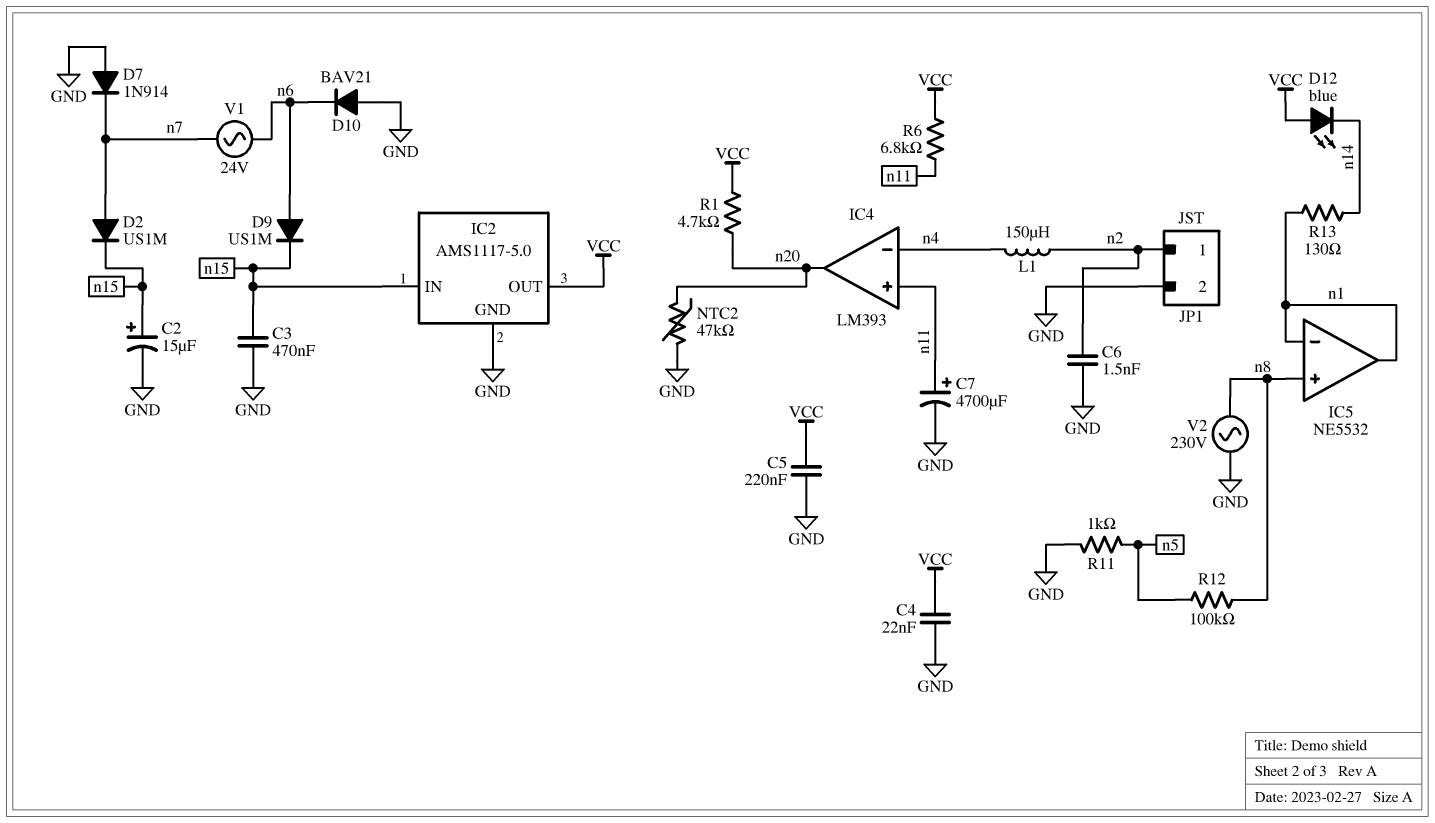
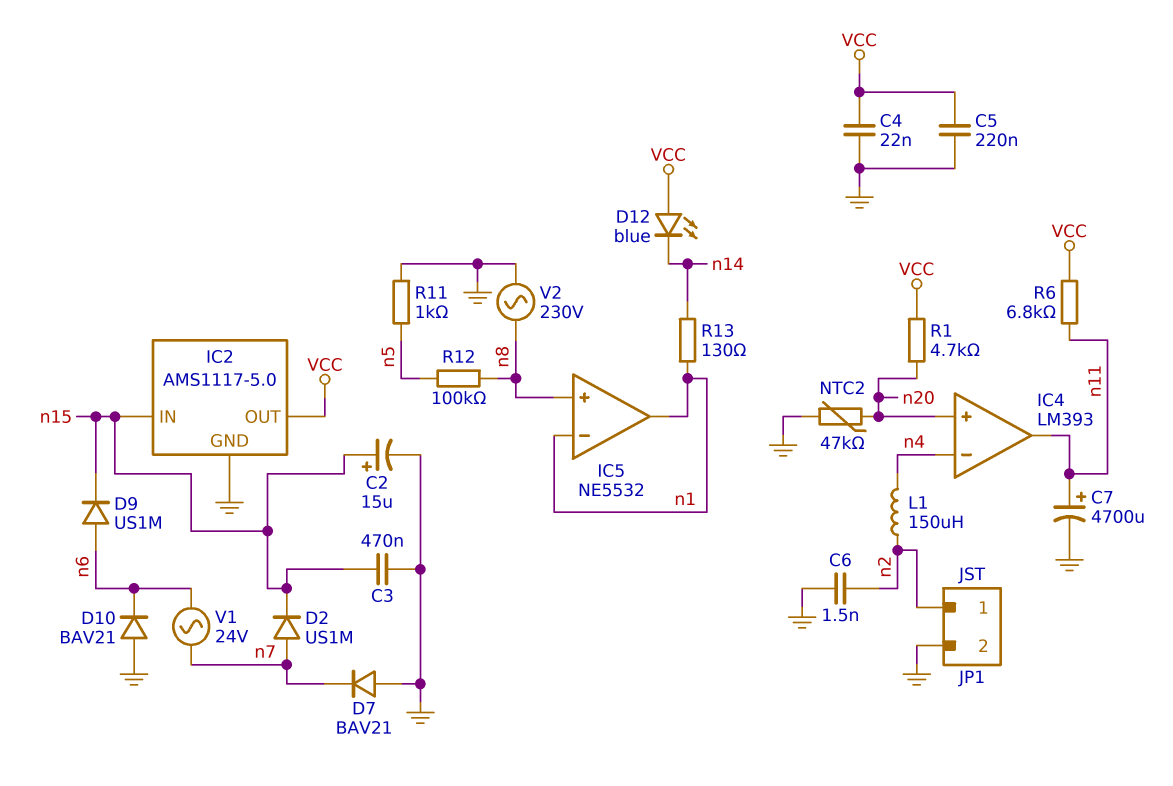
D7: diode 1N914 (A GND, K n7) -> diode BAV21 (A GND, K n7)
IC4 pin in+: n11 -> n20
IC4 pin out: n20 -> n11

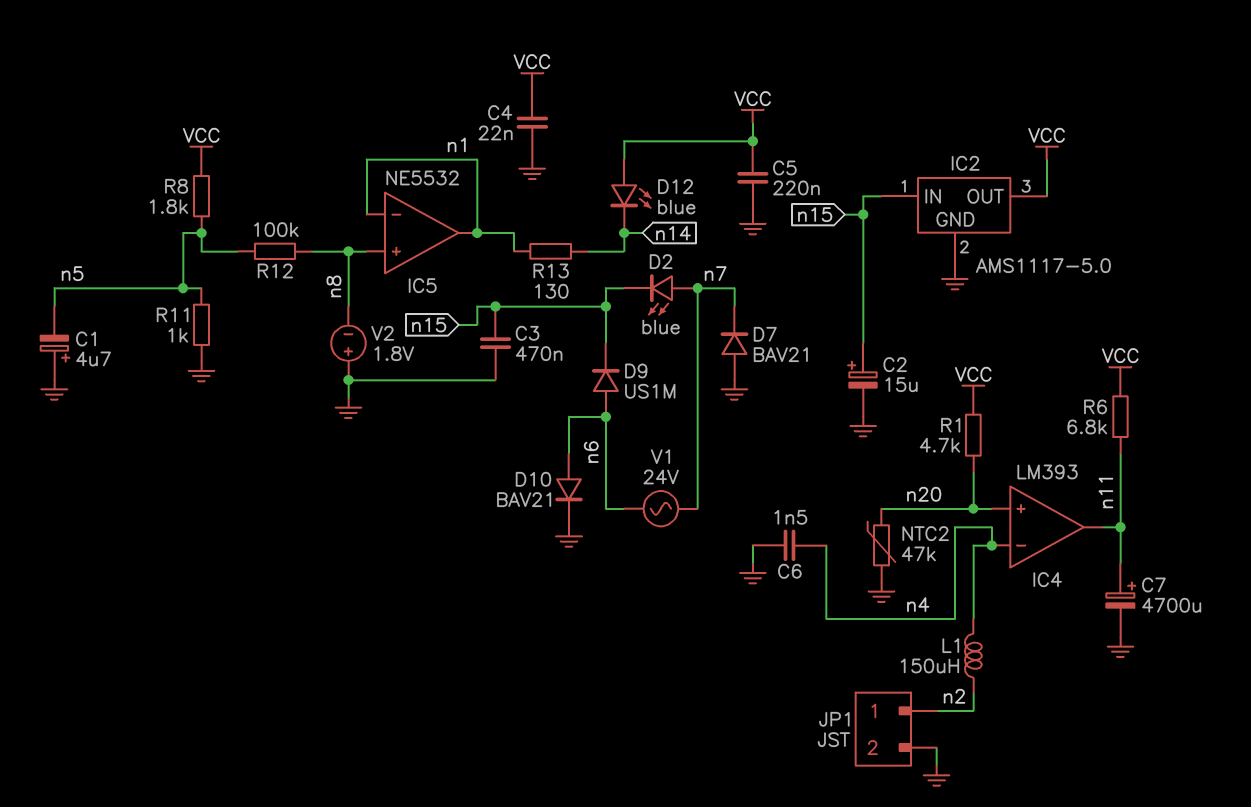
C1: none -> 4.7uF (plus GND, minus n5)
C6: 1.5nF (GND, n2) -> 1.5nF (GND, n4)
D2: diode US1M (A n7, K n15) -> LED blue (A n7, K n15)
D10: diode BAV21 (A GND, K n6) -> diode BAV21 (A n6, K GND)
R8: none -> 1.8k (VCC, n5)
V2: AC 230V (GND, n8) -> 1.8V (plus GND, minus n8)

